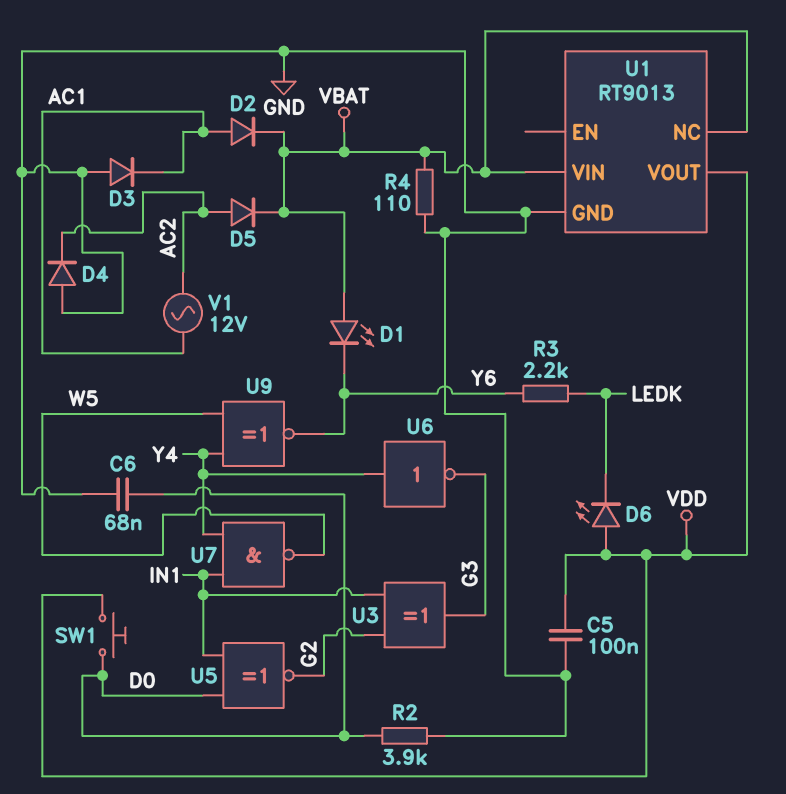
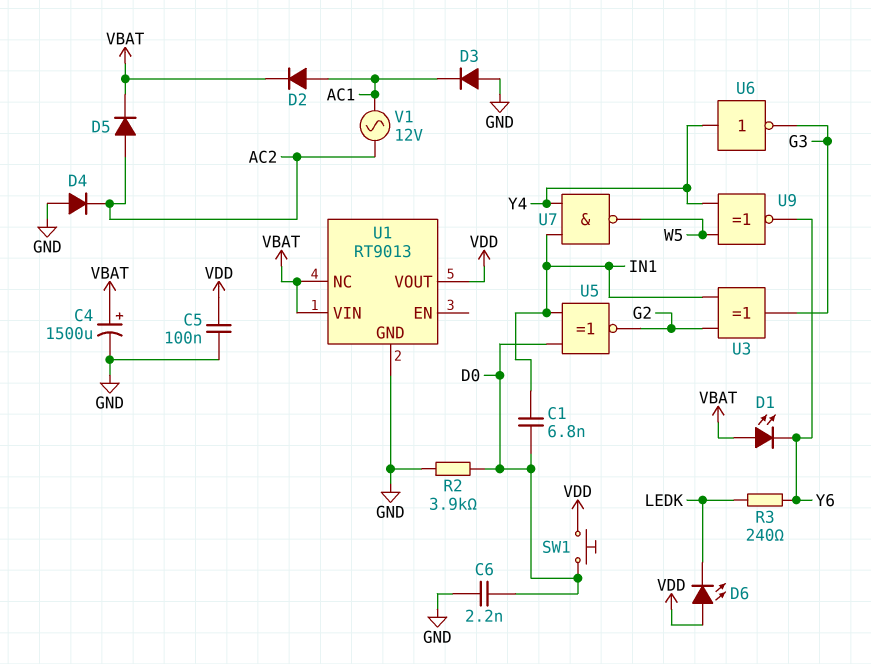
C1: none -> 6.8nF (D0, IN1)
C4: none -> 1500uF (plus VBAT, minus GND)
C6: 68nF (D0, GND) -> 2.2nF (D0, GND)
R3: 2.2k (LEDK, Y6) -> 240 (LEDK, Y6)
R4: 110 (GND, VBAT) -> none

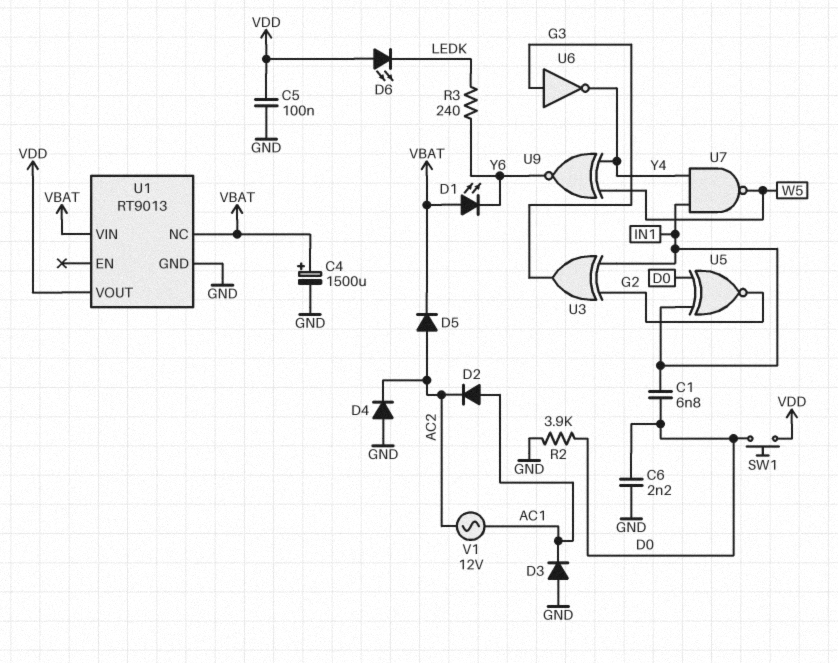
D2: diode (A AC1, K VBAT) -> diode (A AC1, K AC2)
U6: NOT (in Y4, out G3) -> NOT (in G3, out Y4)

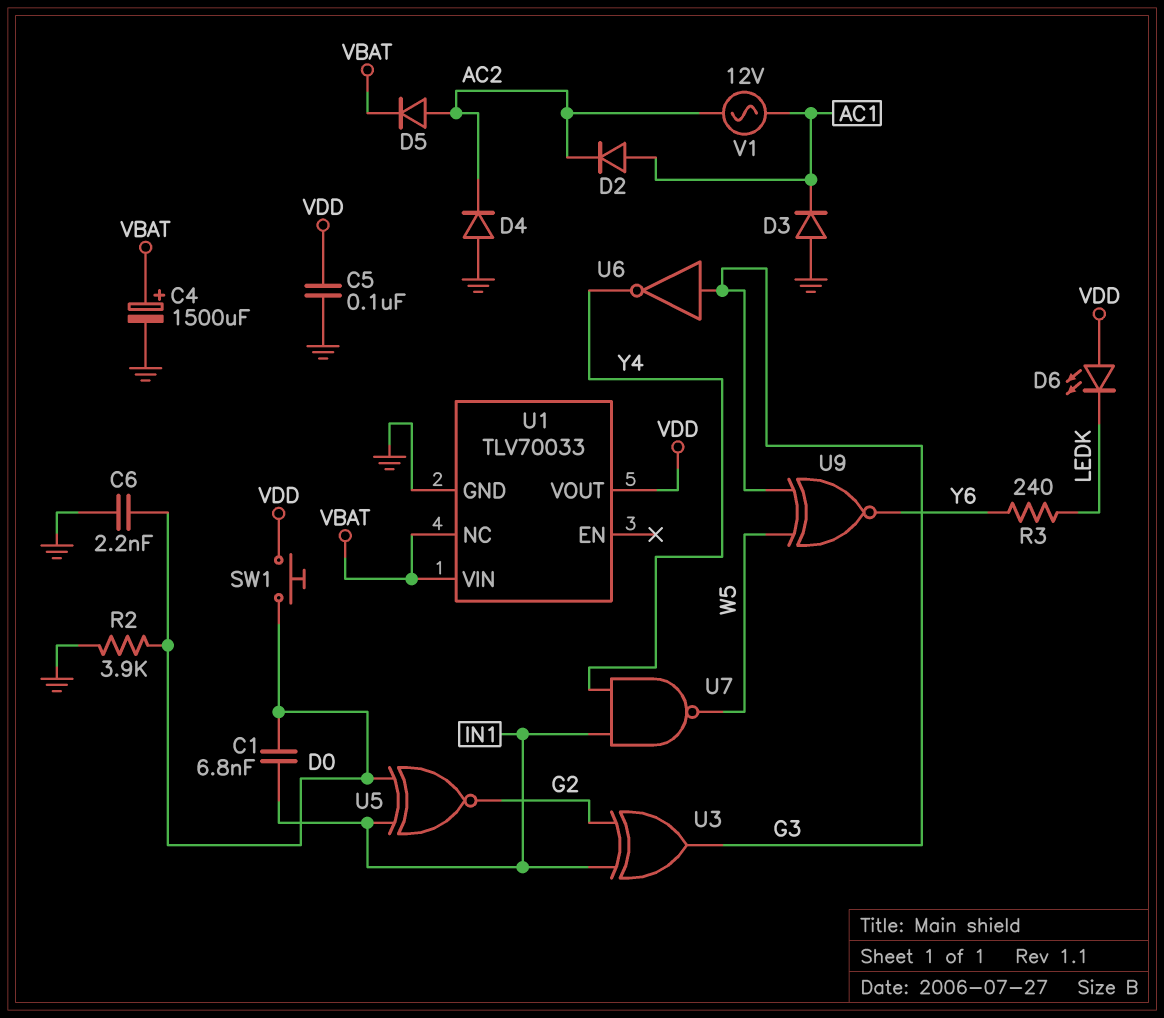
D1: LED (A VBAT, K Y6) -> none
U1: RT9013 -> TLV70033
U9: XNOR (in W5, in Y4, out Y6) -> XNOR (in G3, in W5, out Y6)

